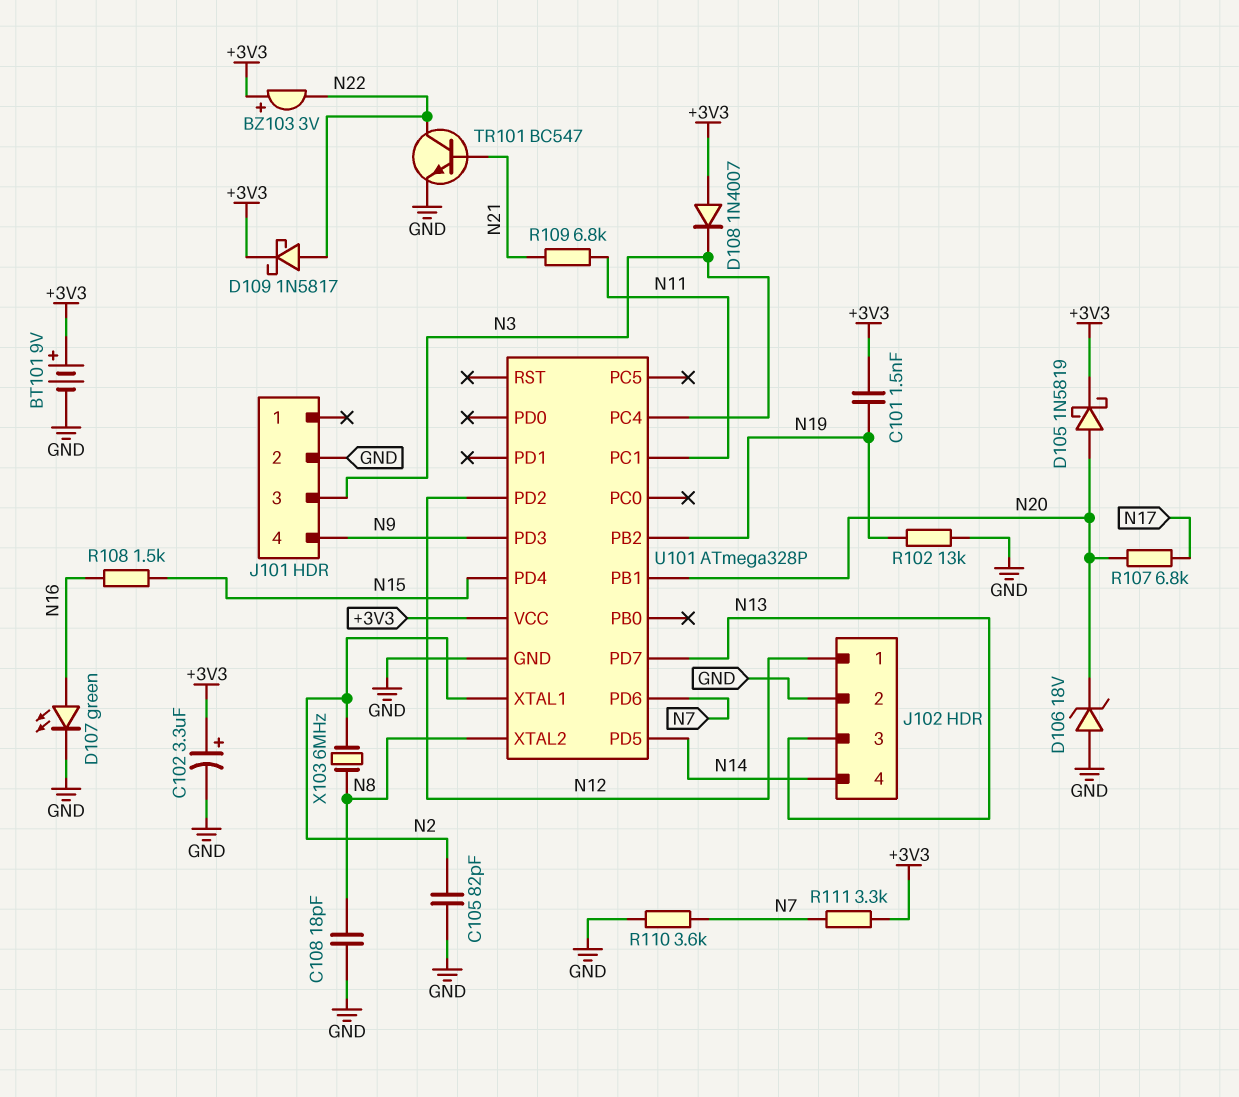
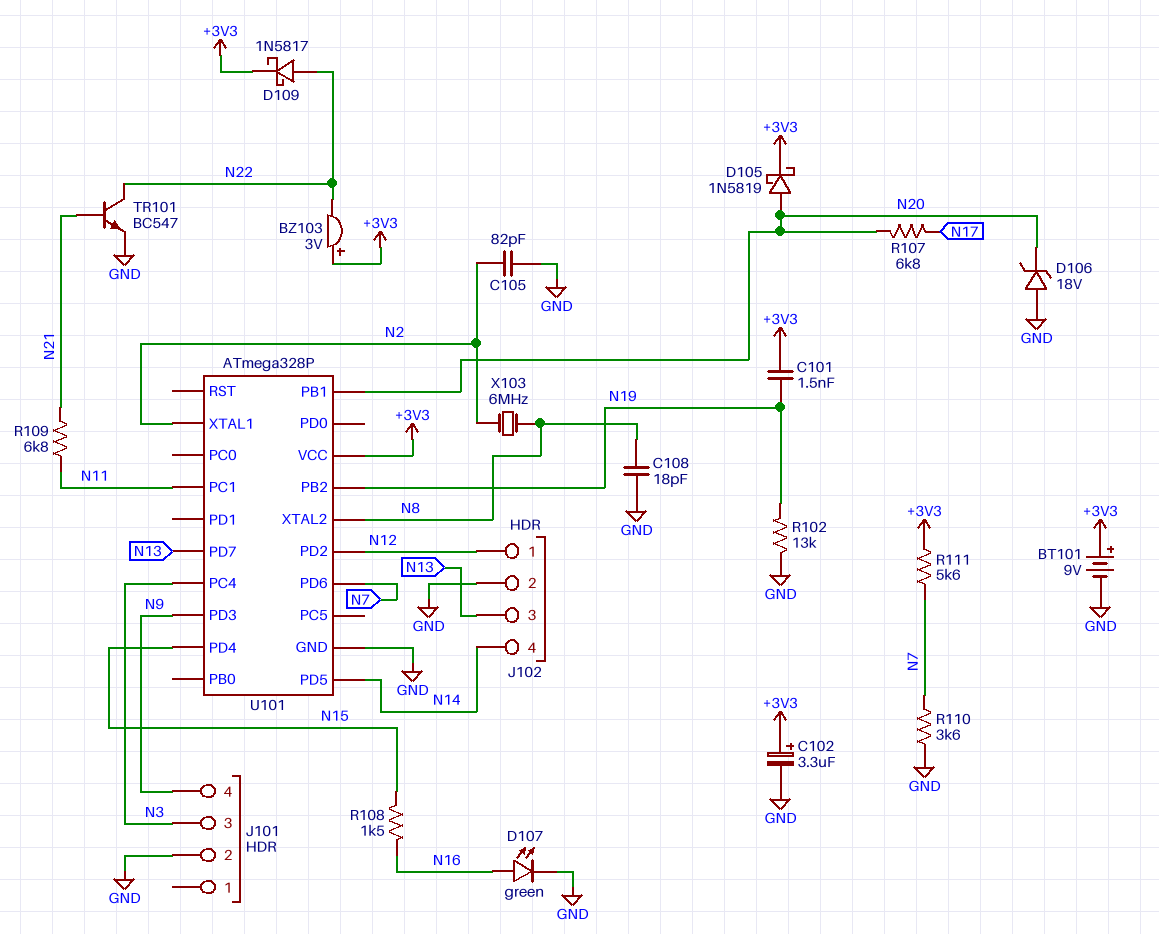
D108: diode 1N4007 (A +3V3, K N3) -> none
R111: 3.3k (+3V3, N7) -> 5.6k (+3V3, N7)

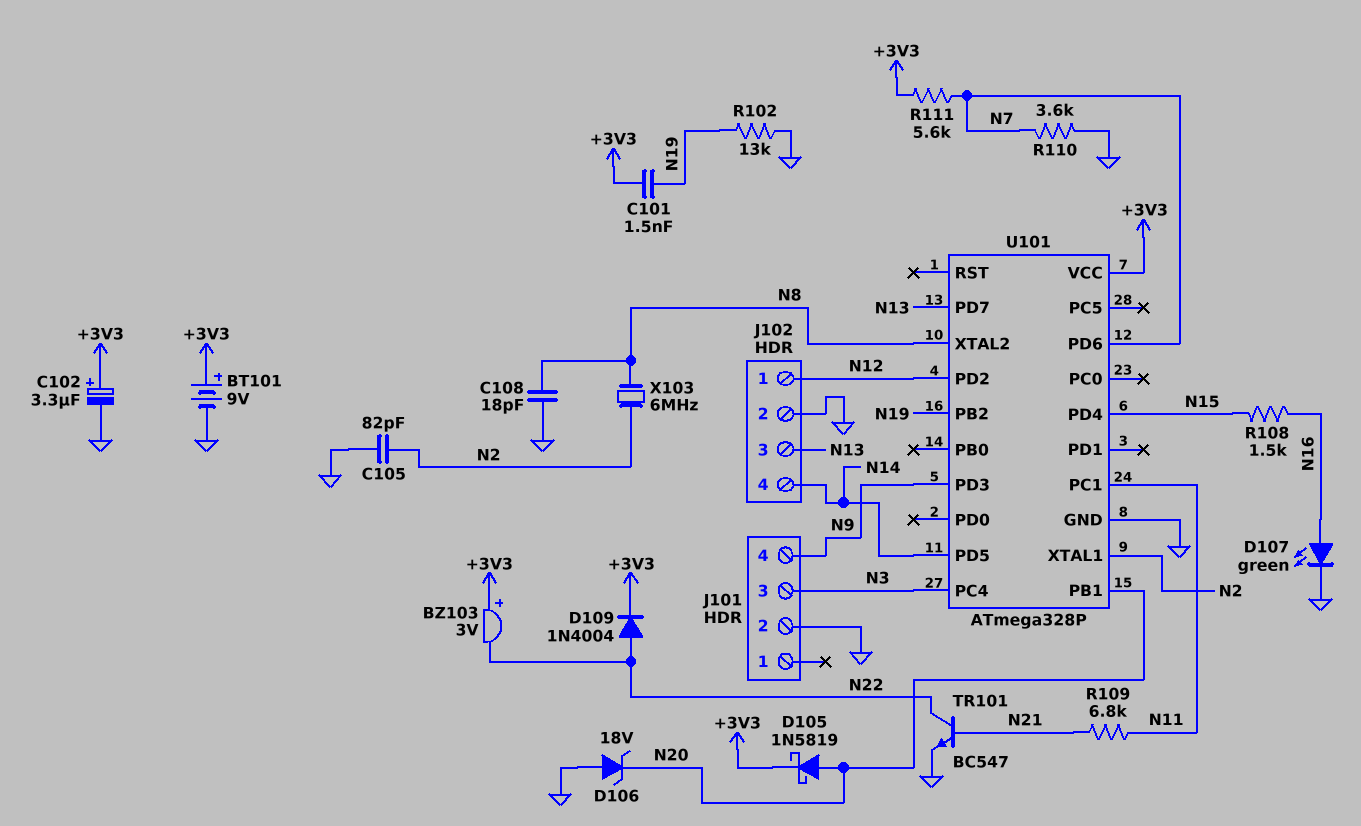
D109: schottky 1N5817 (A N22, K +3V3) -> diode 1N4004 (A N22, K +3V3)
R107: 6.8k (N17, N20) -> none

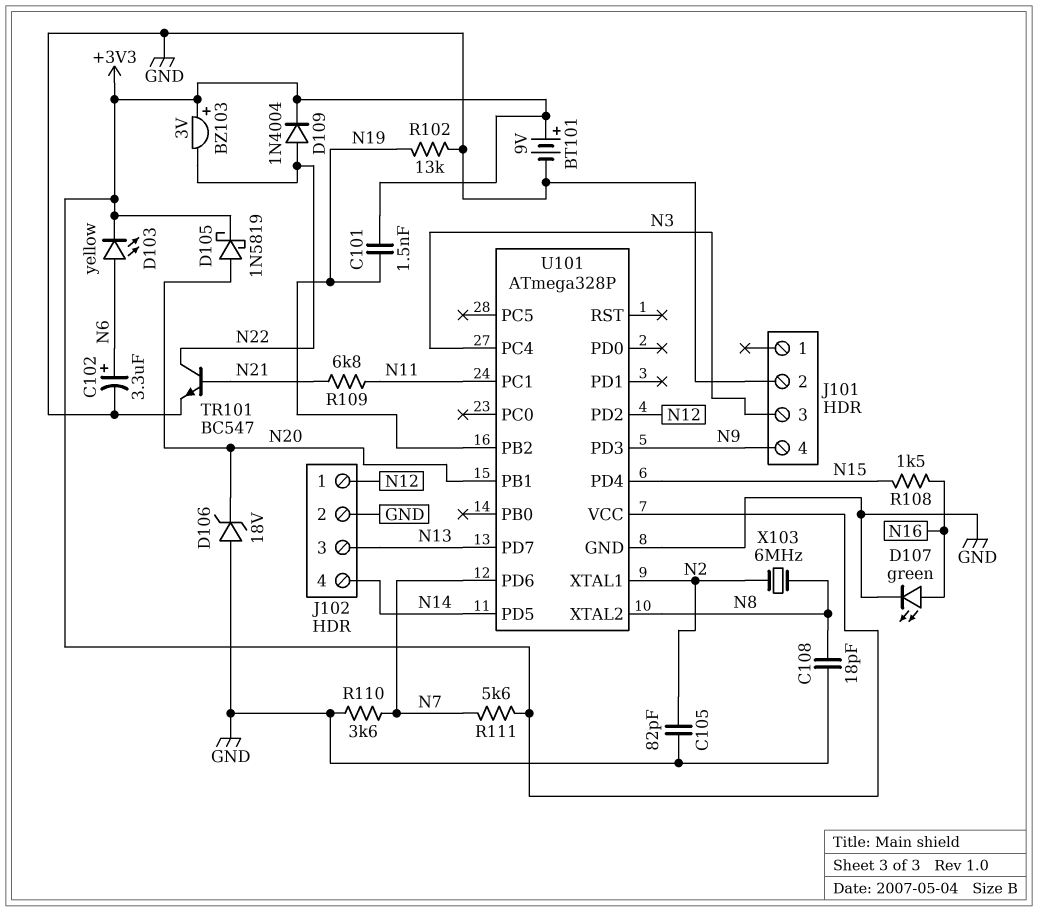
C102: 3.3uF (plus +3V3, minus GND) -> 3.3uF (plus N6, minus GND)
D103: none -> LED yellow (A N6, K +3V3)

